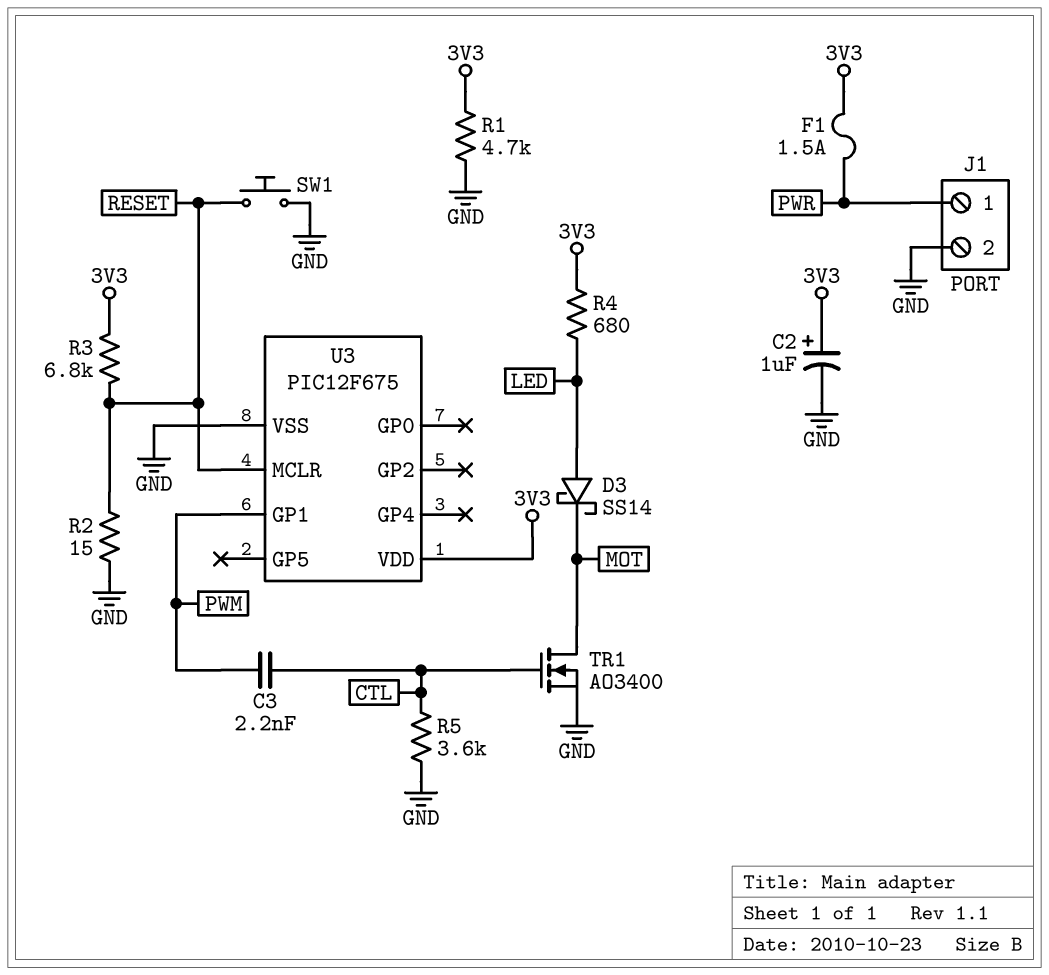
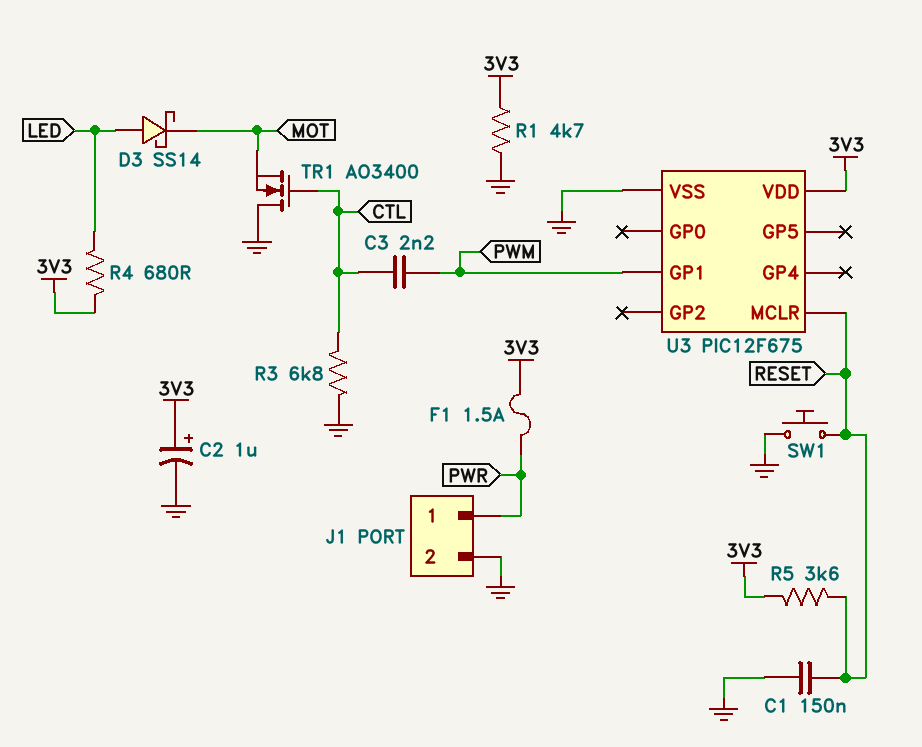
C1: none -> 150nF (GND, RESET)
R2: 15 (GND, RESET) -> none
R3: 6.8k (3V3, RESET) -> 6.8k (CTL, GND)
R5: 3.6k (CTL, GND) -> 3.6k (3V3, RESET)
TR1: NMOS AO3400 (G CTL, D MOT, S GND) -> NMOS AO3400 (G CTL, D GND, S MOT)

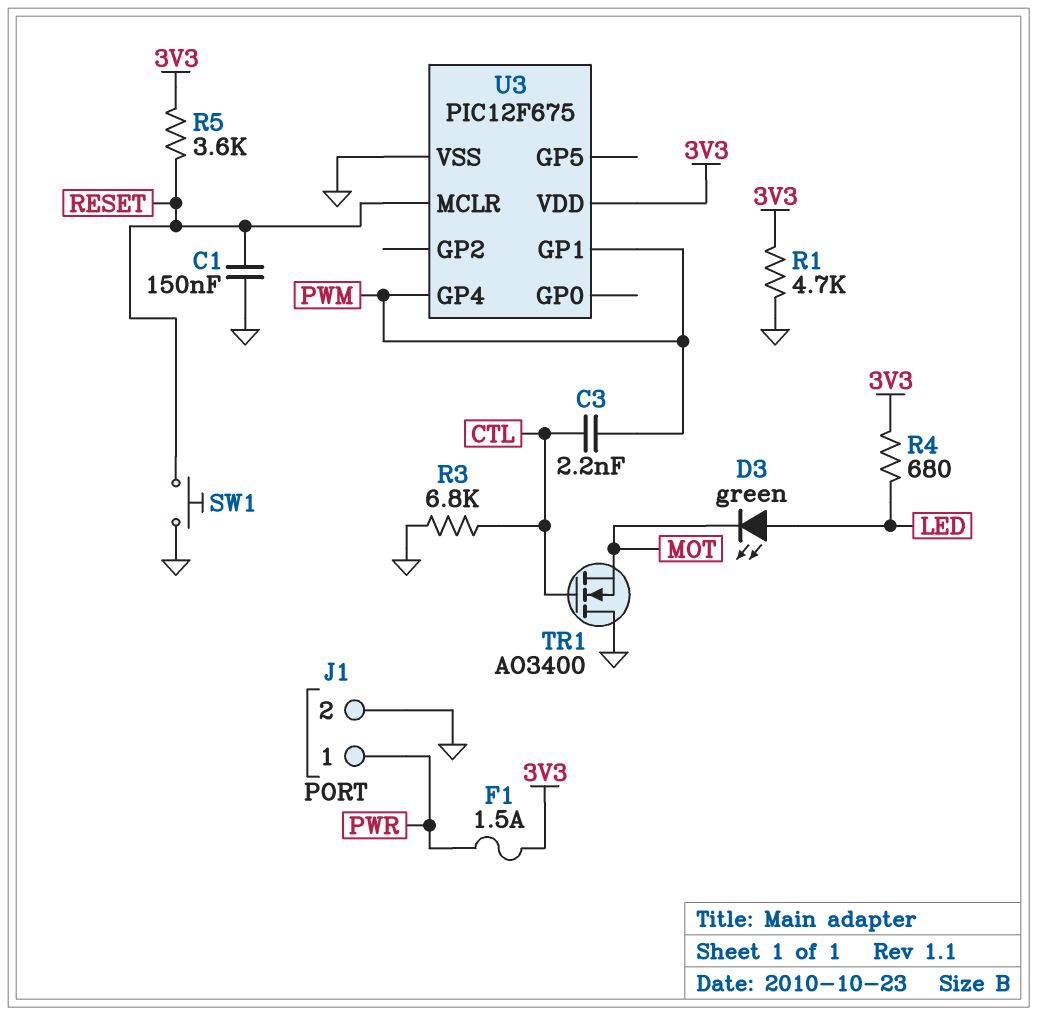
C2: 1uF (plus 3V3, minus GND) -> none
D3: schottky SS14 (A LED, K MOT) -> LED green (A LED, K MOT)
U3 pin GP4: none -> PWM

